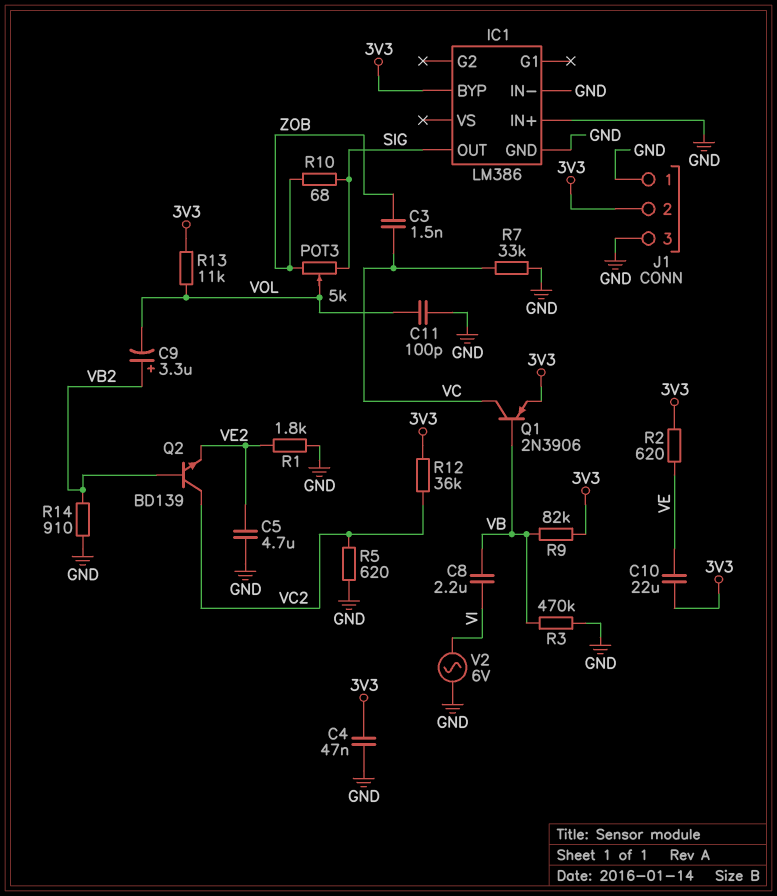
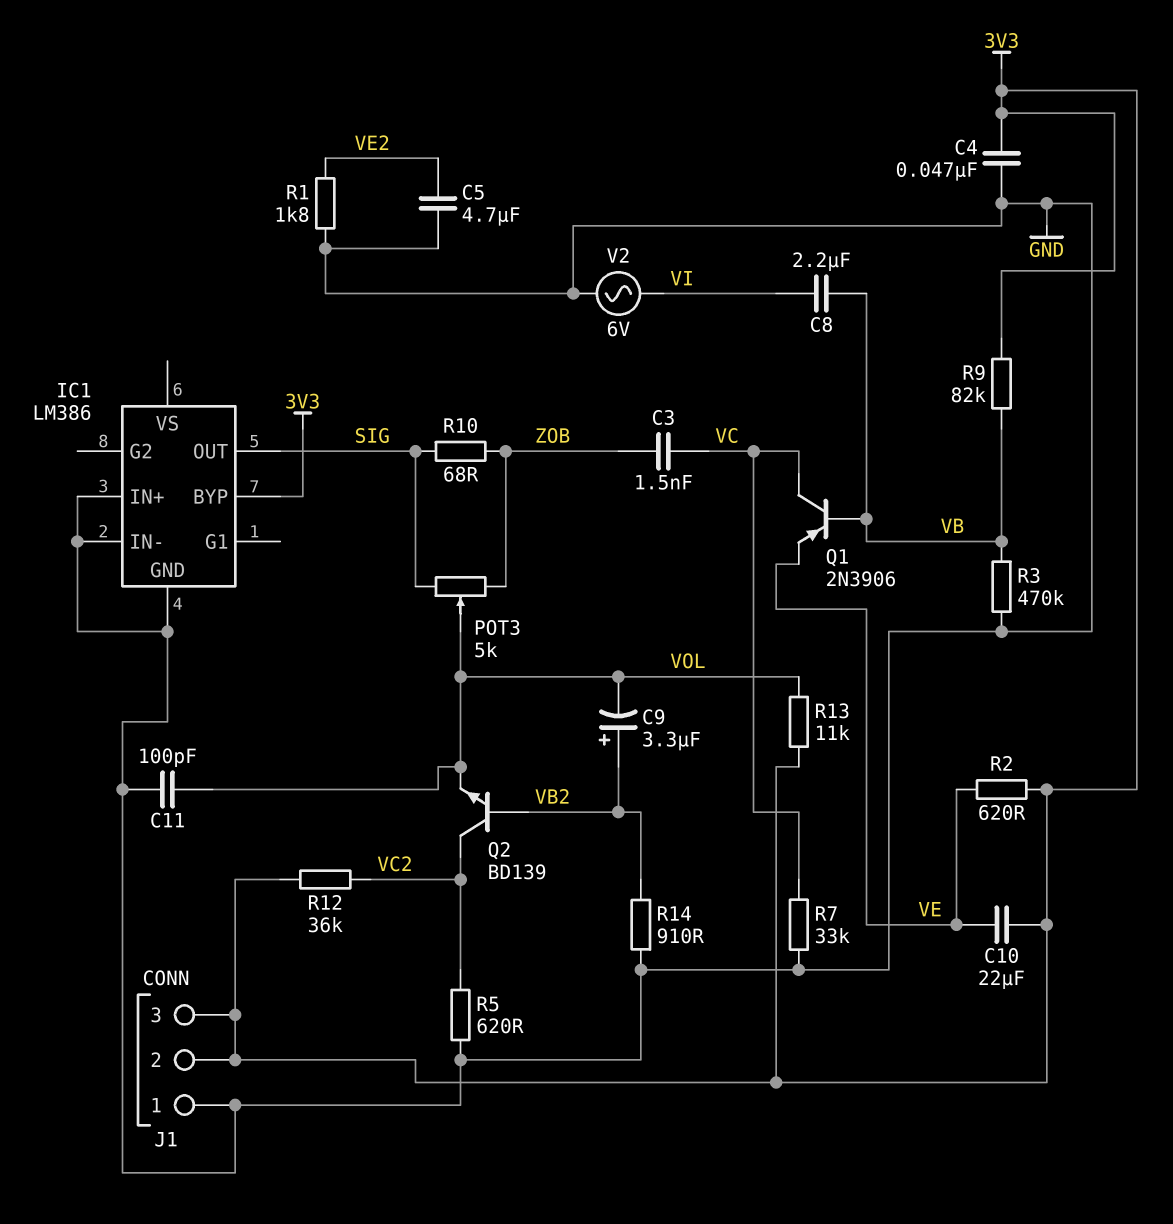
J1 pin 3: GND -> 3V3
Q1: PNP 2N3906 (B VB, C VC, E 3V3) -> PNP 2N3906 (B VB, C VC, E VE)
Q2: NPN BD139 (B VB2, C VC2, E VE2) -> NPN BD139 (B VB2, C VC2, E VOL)

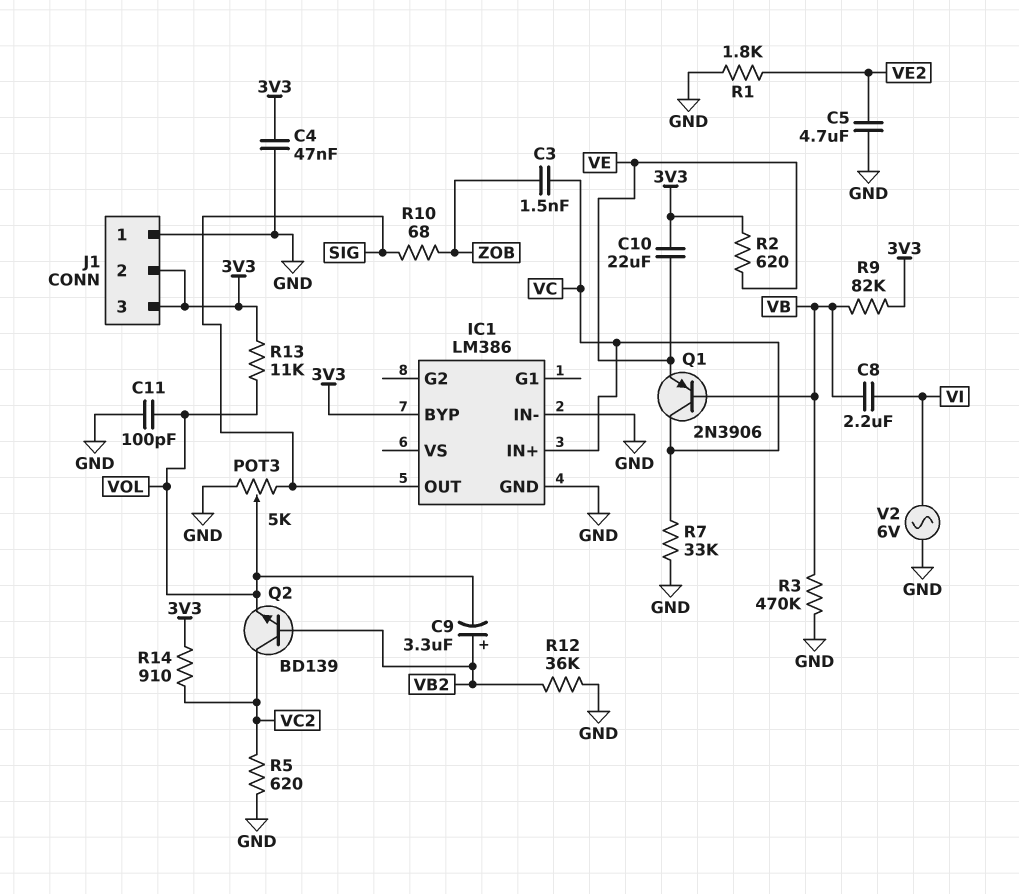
IC1 pin IN+: GND -> VC
POT3: 5k (SIG, ZOB, wiper VOL) -> 5k (GND, SIG, wiper VOL)
R12: 36k (3V3, VC2) -> 36k (GND, VB2)
R14: 910 (GND, VB2) -> 910 (3V3, VC2)

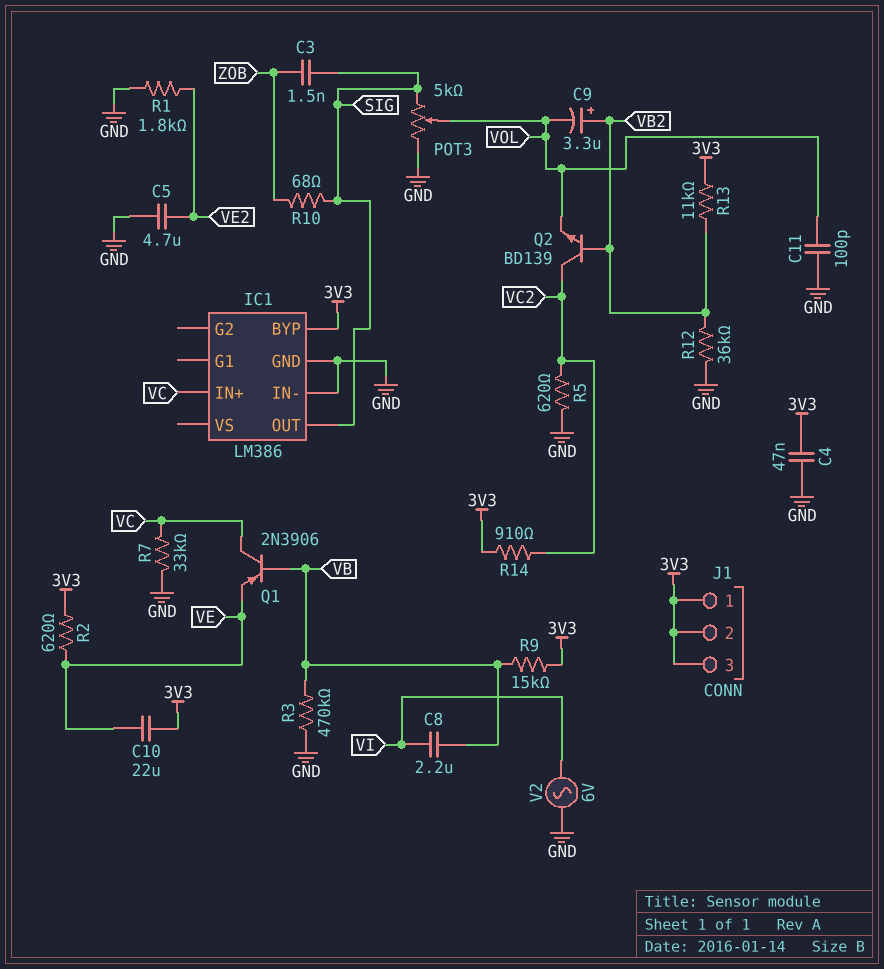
C3: 1.5nF (VC, ZOB) -> 1.5nF (SIG, ZOB)
J1 pin 1: GND -> 3V3
R9: 82k (3V3, VB) -> 15k (3V3, VB)
R13: 11k (3V3, VOL) -> 11k (3V3, VB2)

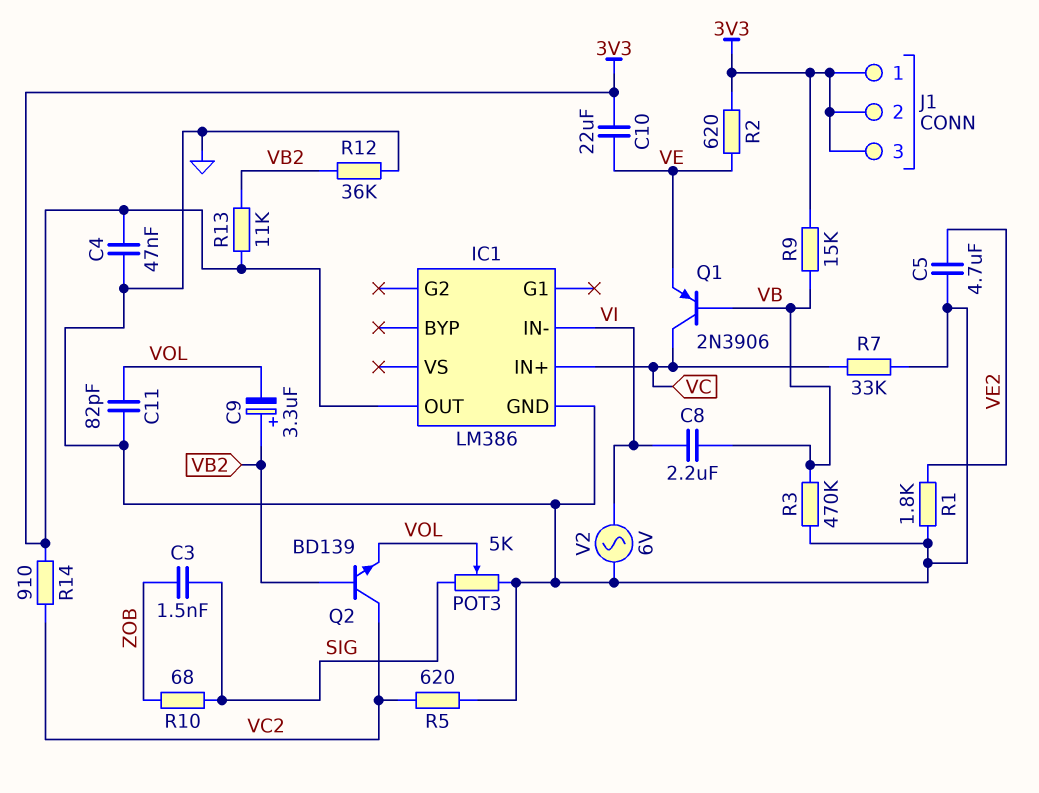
C11: 100pF (GND, VOL) -> 82pF (GND, VOL)
IC1 pin BYP: 3V3 -> none
IC1 pin IN-: GND -> VI
IC1 pin OUT: SIG -> 3V3

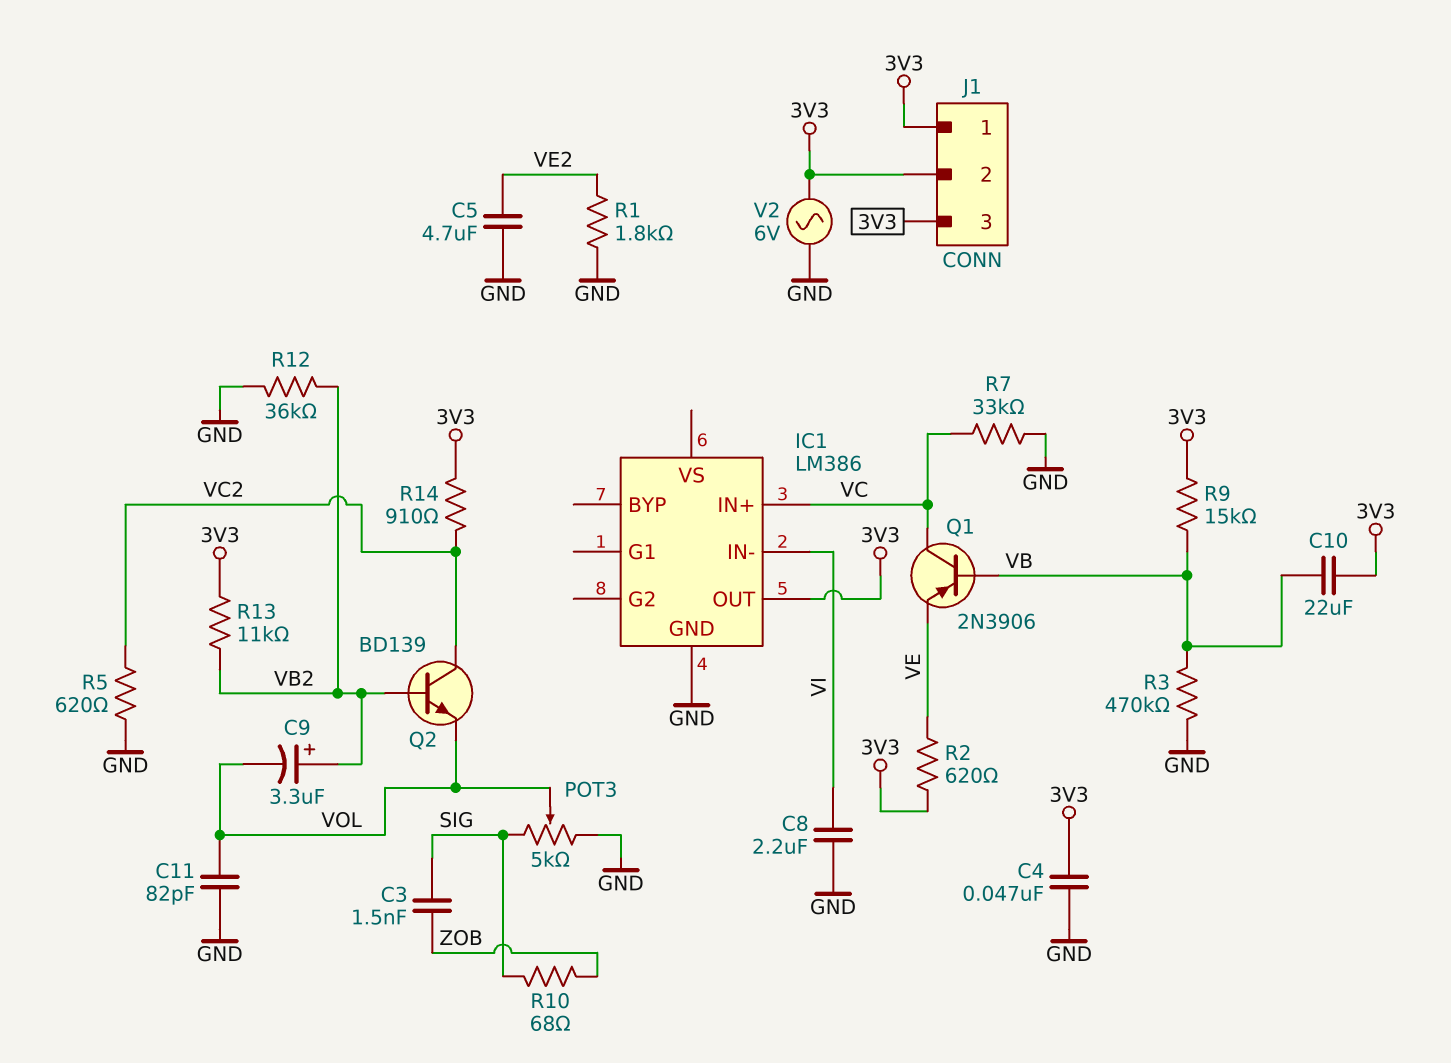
C8: 2.2uF (VB, VI) -> 2.2uF (GND, VI)
C10: 22uF (3V3, VE) -> 22uF (3V3, VB)
V2: AC 6V (GND, VI) -> AC 6V (3V3, GND)

